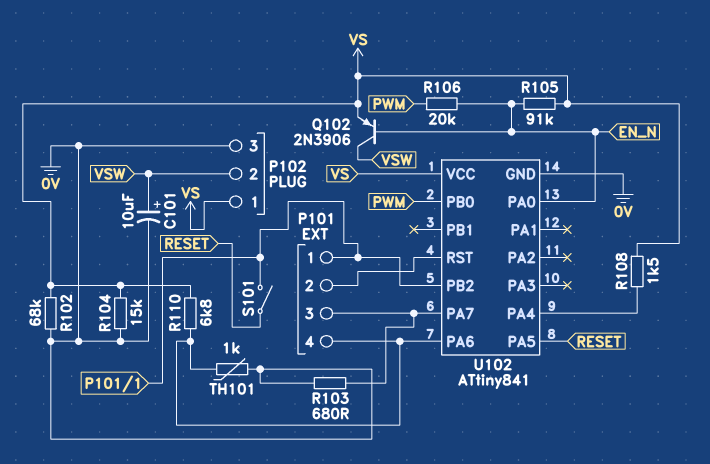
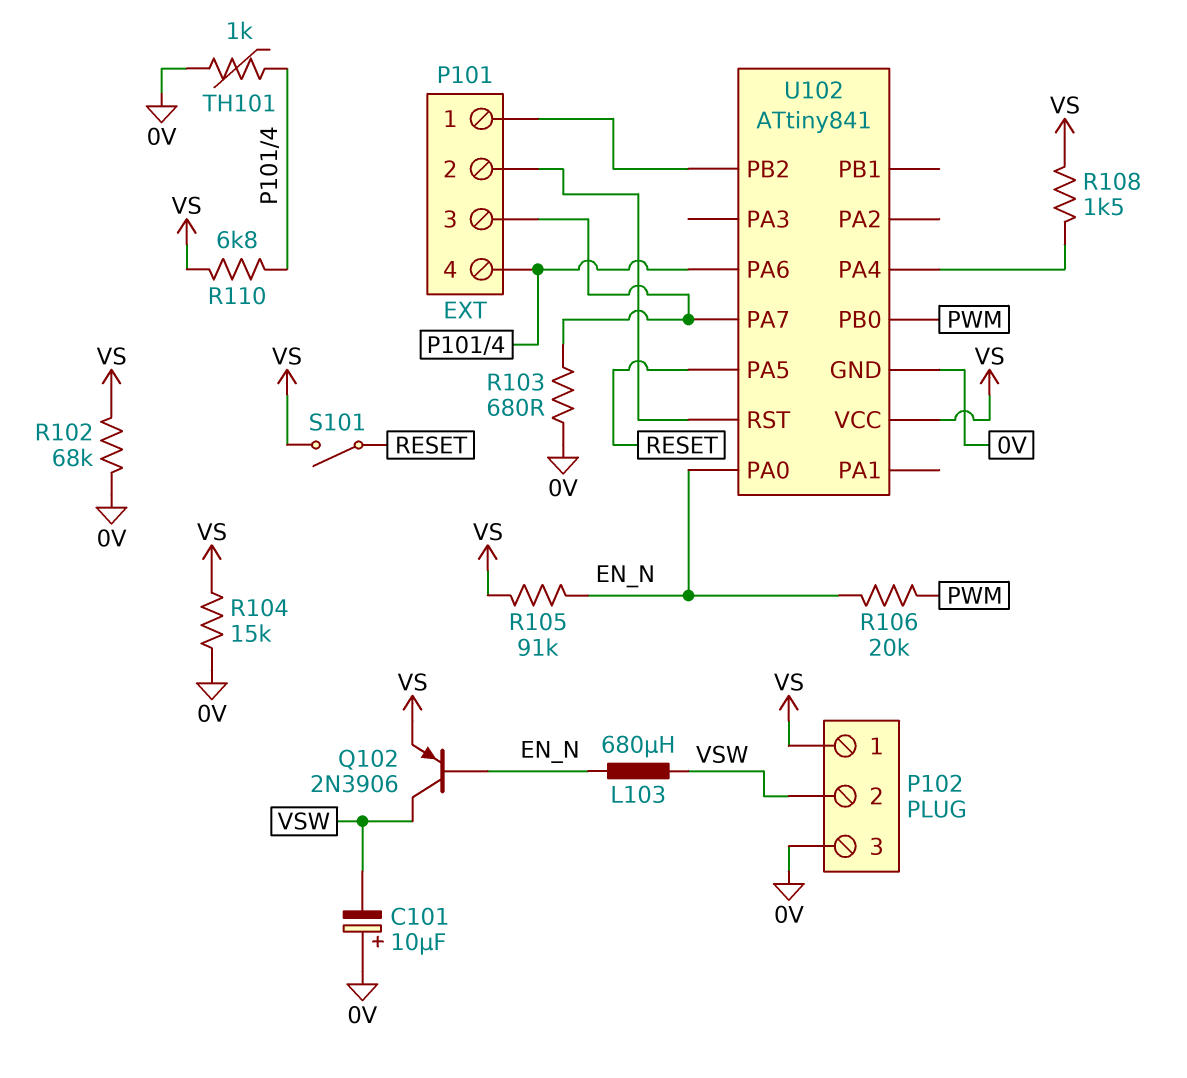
C101: 10uF (plus VSW, minus 0V) -> 10uF (plus 0V, minus VSW)
L103: none -> 680uH (EN_N, VSW)
S101: switch (P101/1, RESET) -> switch (RESET, VS)

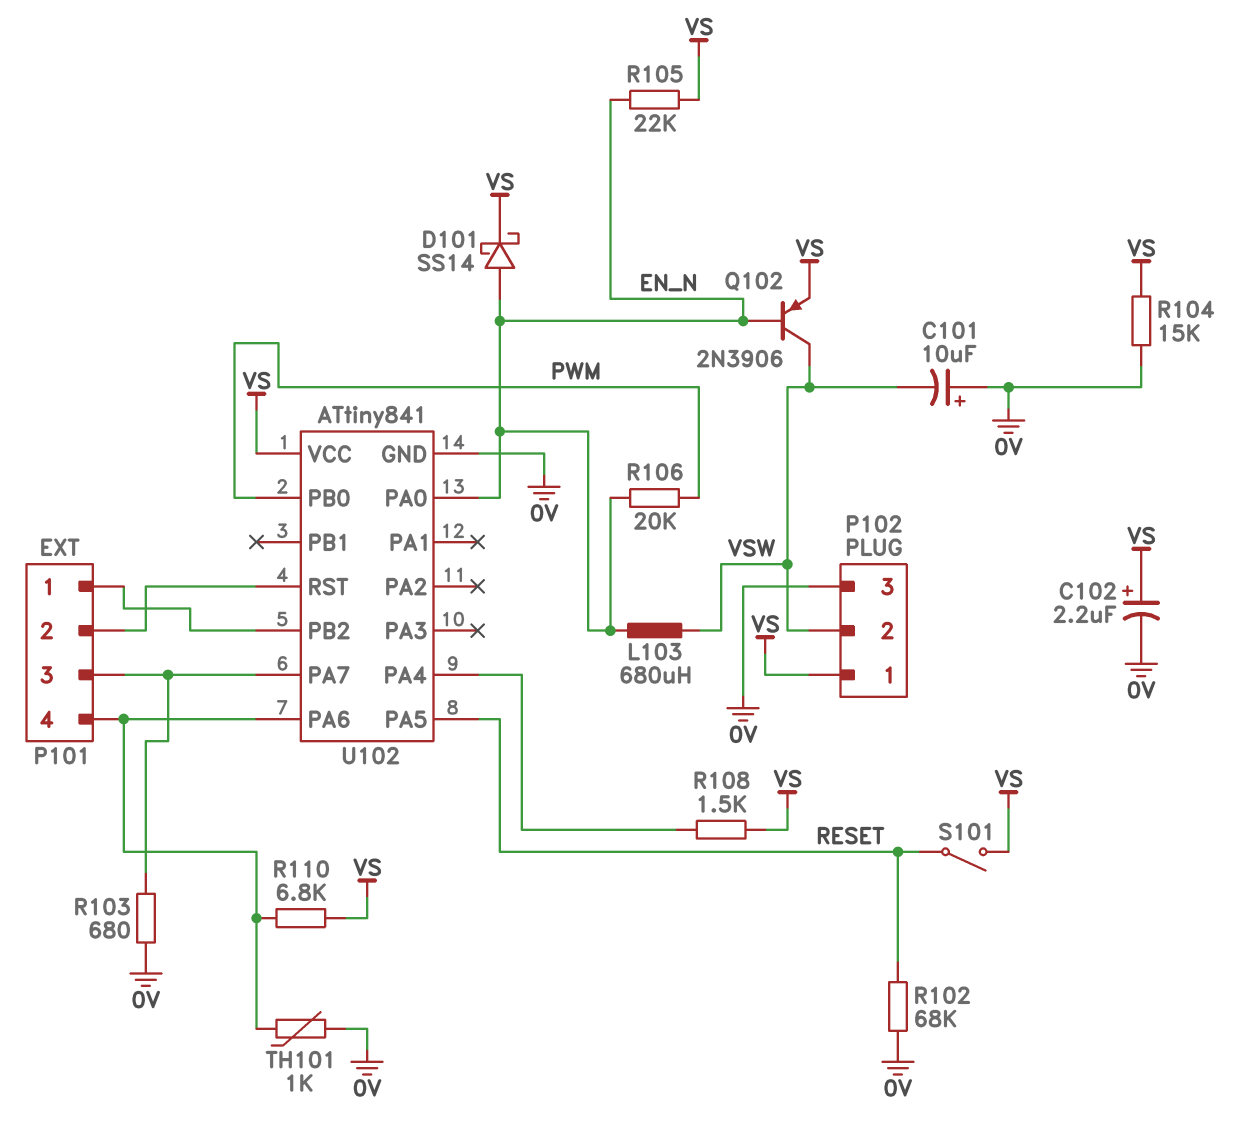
C102: none -> 2.2uF (plus VS, minus 0V)
D101: none -> schottky SS14 (A EN_N, K VS)
R102: 68k (0V, VS) -> 68k (0V, RESET)
R105: 91k (EN_N, VS) -> 22k (EN_N, VS)

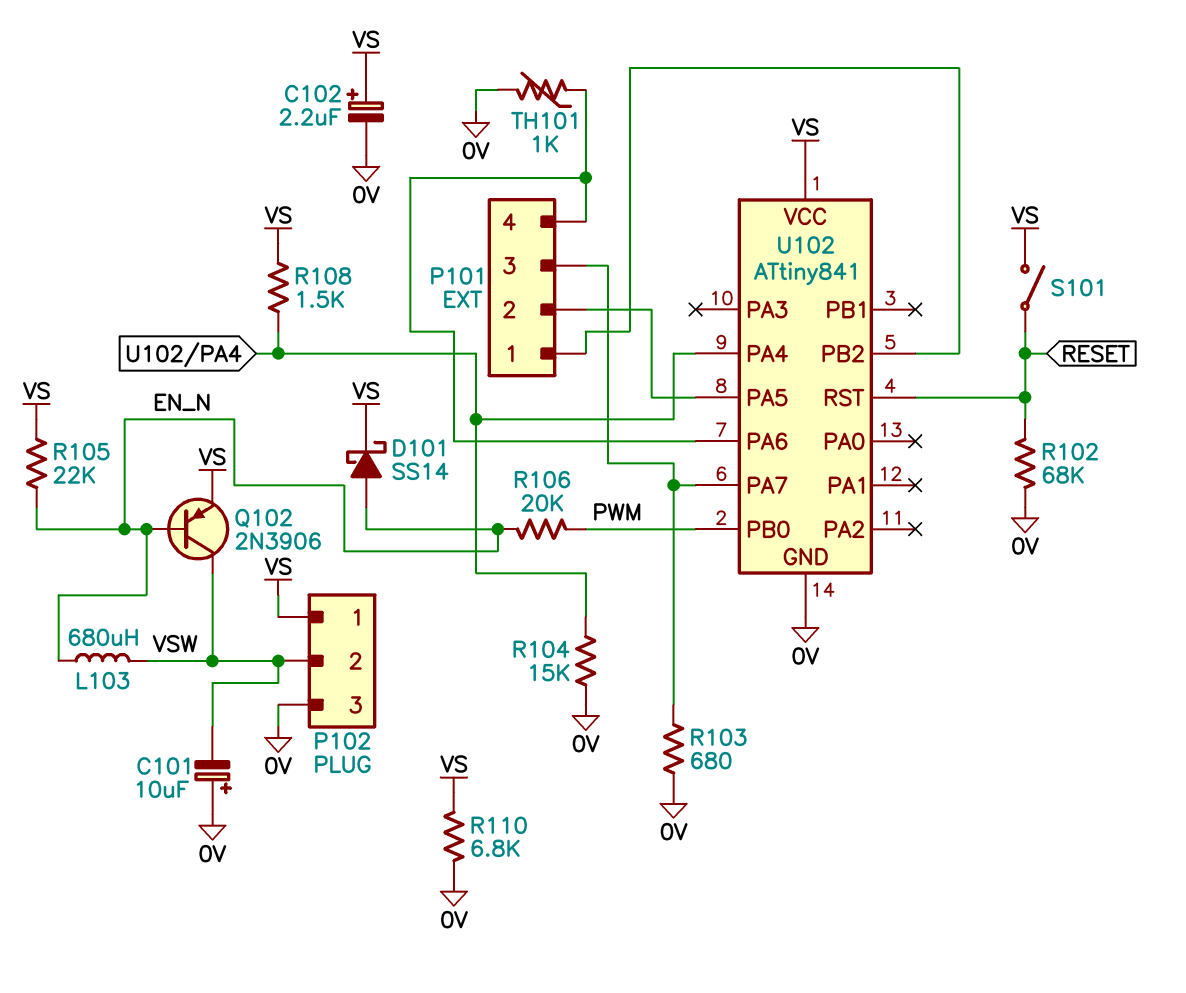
R104: 15k (0V, VS) -> 15k (0V, U102/PA4)
R110: 6.8k (P101/4, VS) -> 6.8k (0V, VS)
U102 pin PA0: EN_N -> none
U102 pin PA5: RESET -> P101/2
U102 pin RST: P101/2 -> RESET

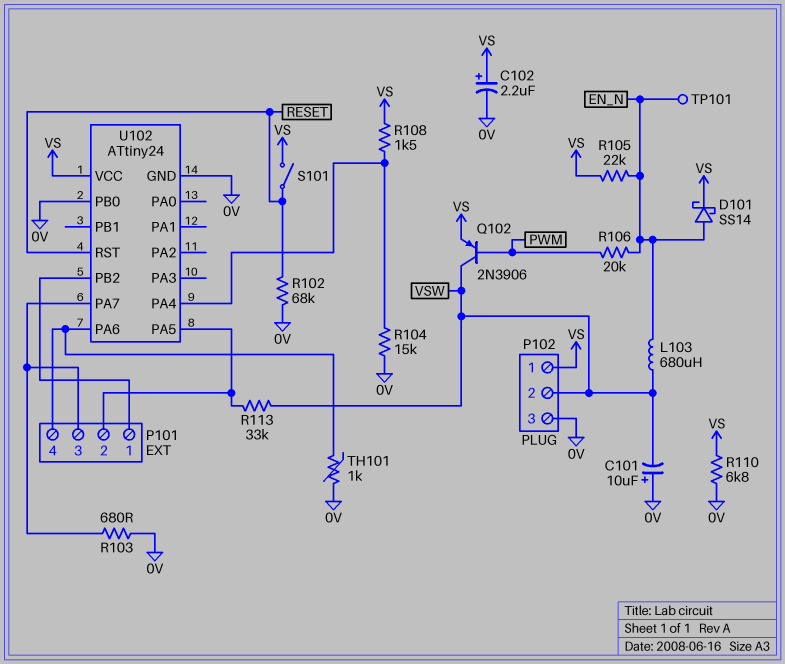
Q102: PNP 2N3906 (B EN_N, C VSW, E VS) -> PNP 2N3906 (B PWM, C VSW, E VS)
R113: none -> 33k (P101/2, VSW)
TP101: none -> test point (EN_N)
U102: ATtiny841 -> ATtiny24
U102 pin PB0: PWM -> 0V

